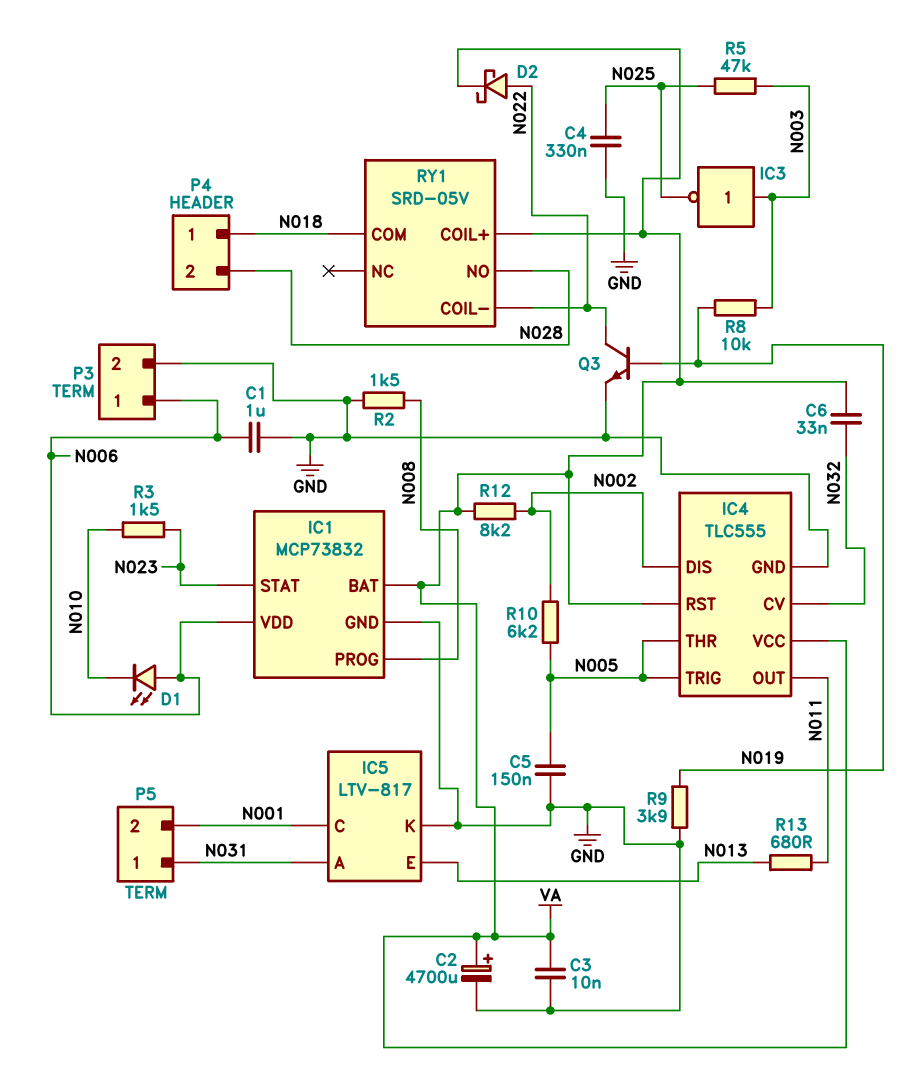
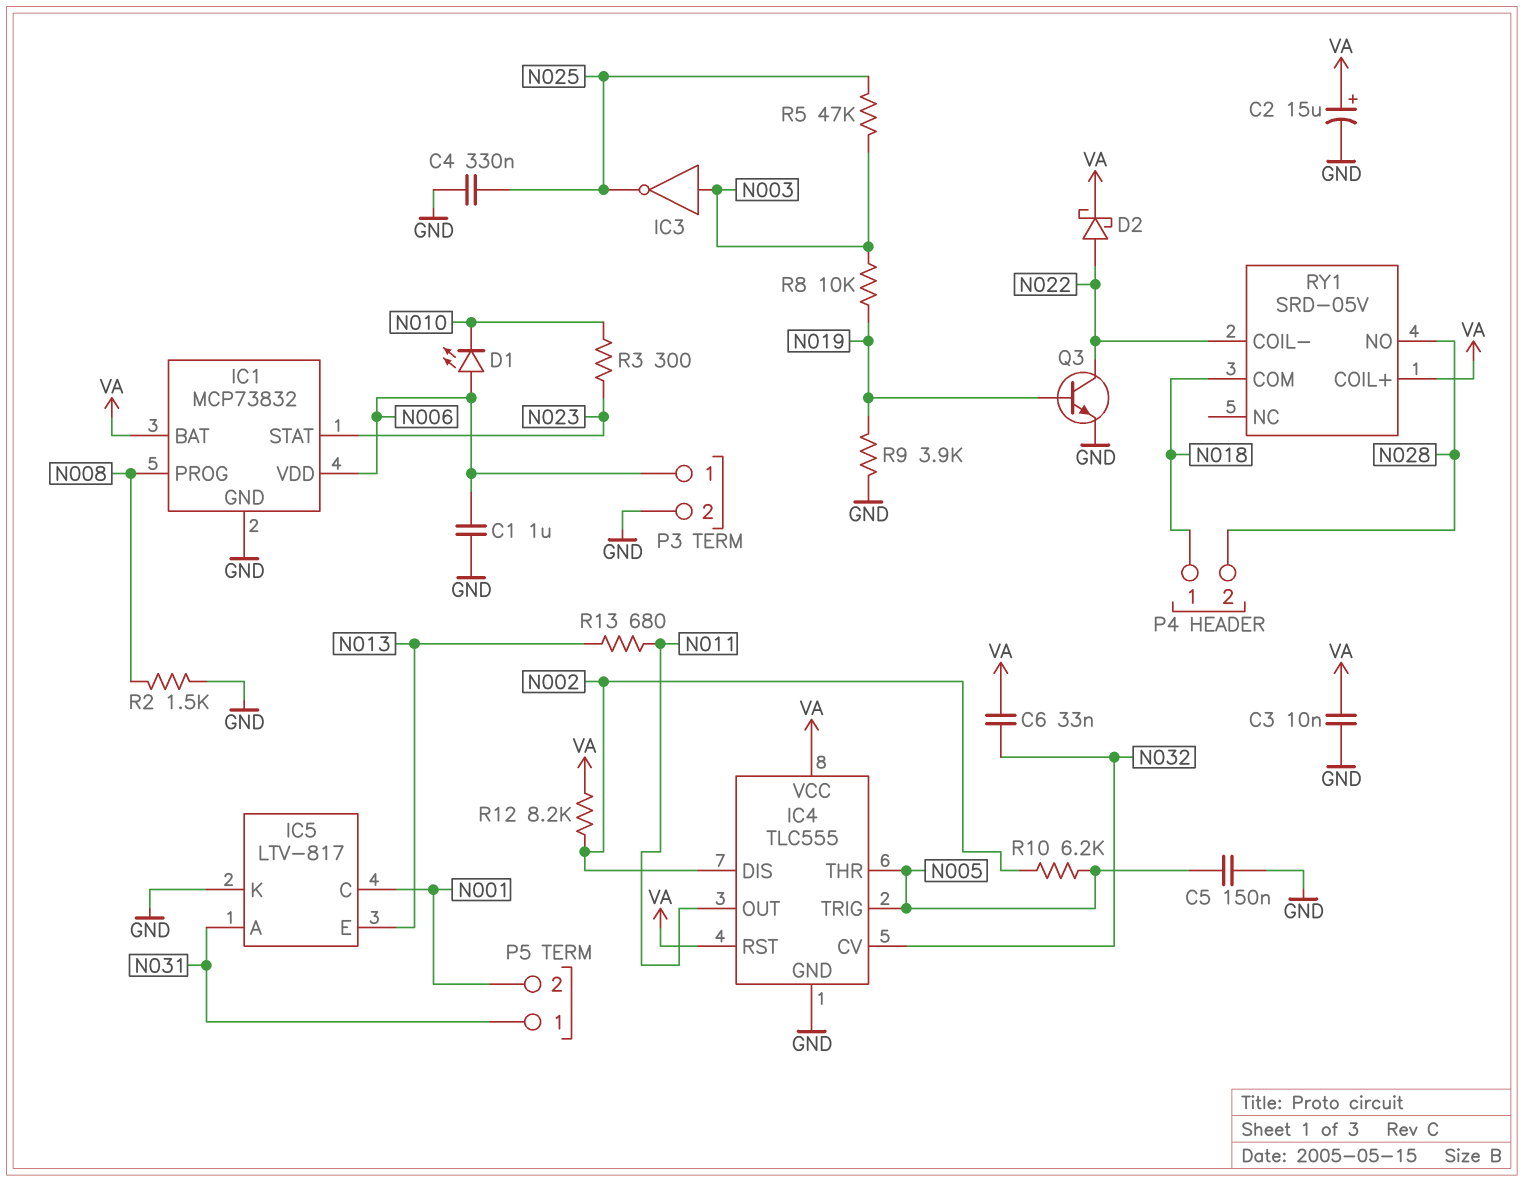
C2: 4700uF (plus VA, minus GND) -> 15uF (plus VA, minus GND)
R3: 1.5k (N010, N023) -> 300 (N010, N023)

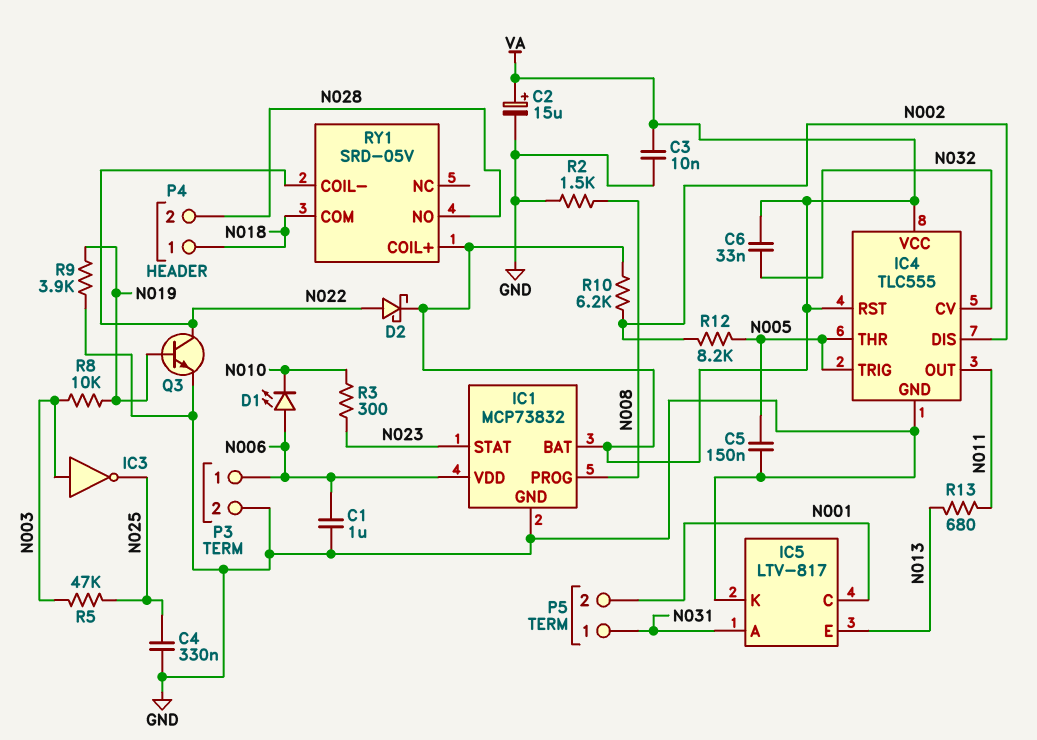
R10: 6.2k (N002, N005) -> 6.2k (N002, VA)
R12: 8.2k (N002, VA) -> 8.2k (N002, N005)

